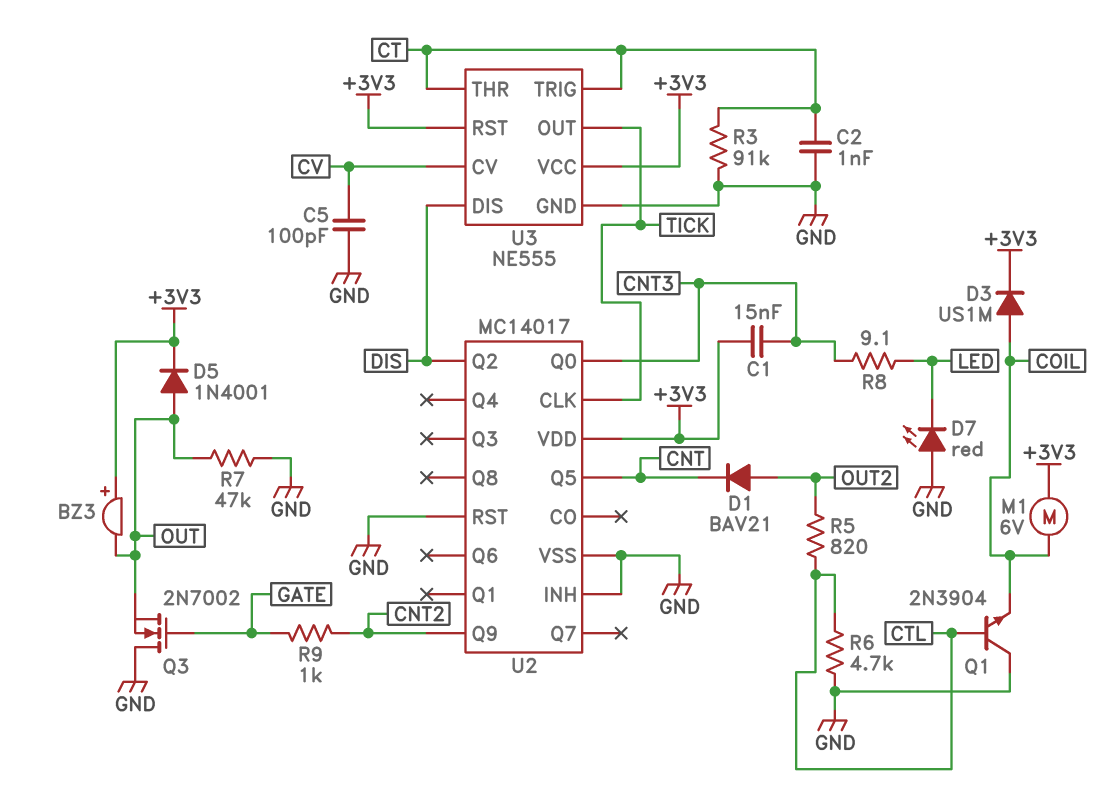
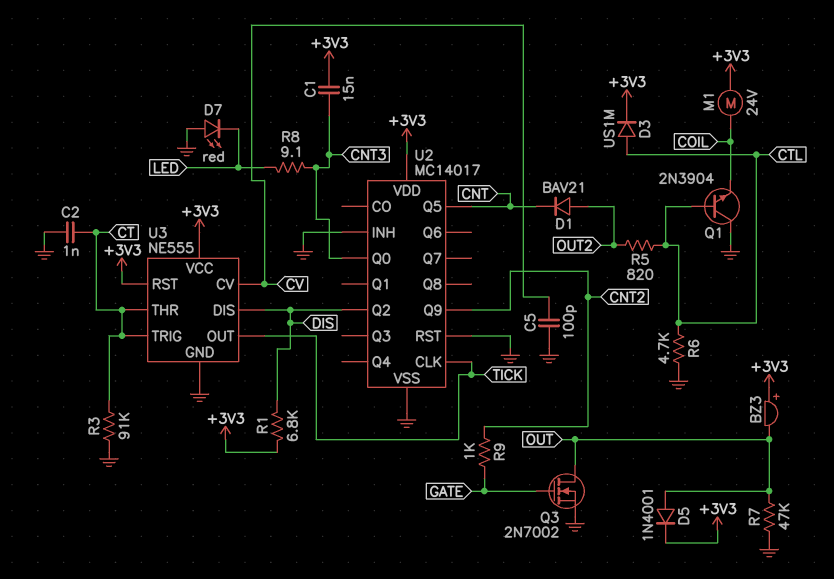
D3: diode US1M (A COIL, K +3V3) -> diode US1M (A CTL, K +3V3)
M1: motor 6V (+3V3, COIL) -> motor 24V (+3V3, COIL)
Q3: NMOS 2N7002 (G GATE, D GND, S OUT) -> NMOS 2N7002 (G GATE, D OUT, S GND)
R1: none -> 6.8k (+3V3, DIS)

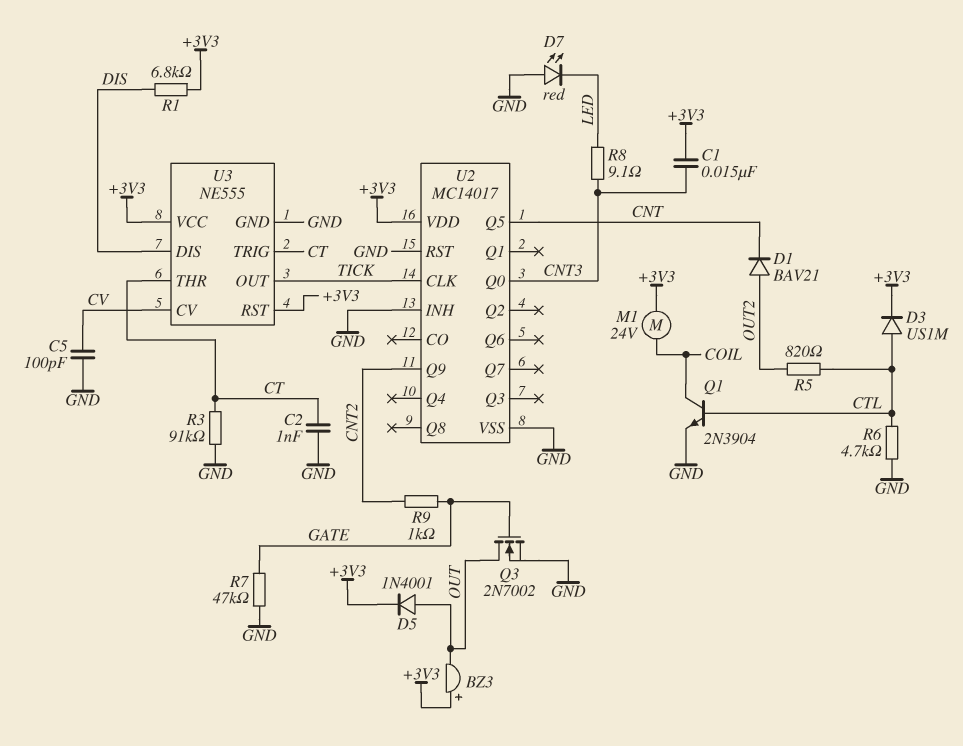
Q1: NPN 2N3904 (B CTL, C GND, E COIL) -> NPN 2N3904 (B CTL, C COIL, E GND)
R7: 47k (GND, OUT) -> 47k (GATE, GND)
U2 pin Q2: DIS -> none

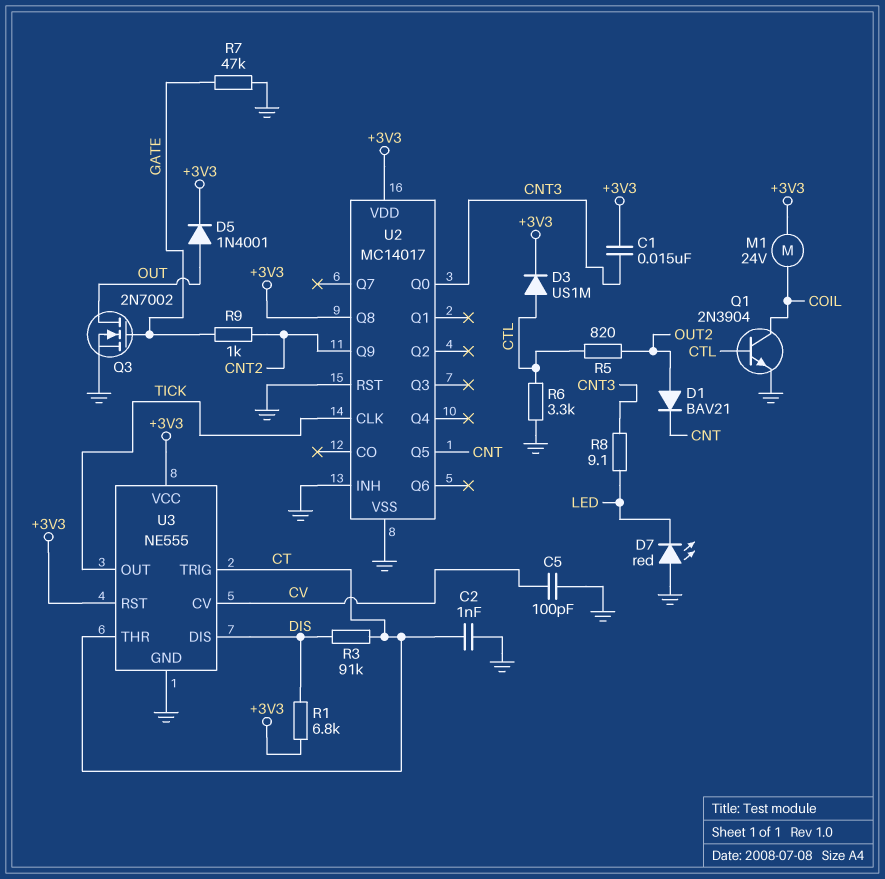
BZ3: buzzer (plus +3V3, minus OUT) -> none
R3: 91k (CT, GND) -> 91k (CT, DIS)
R6: 4.7k (CTL, GND) -> 3.3k (CTL, GND)
U2 pin Q8: none -> +3V3

